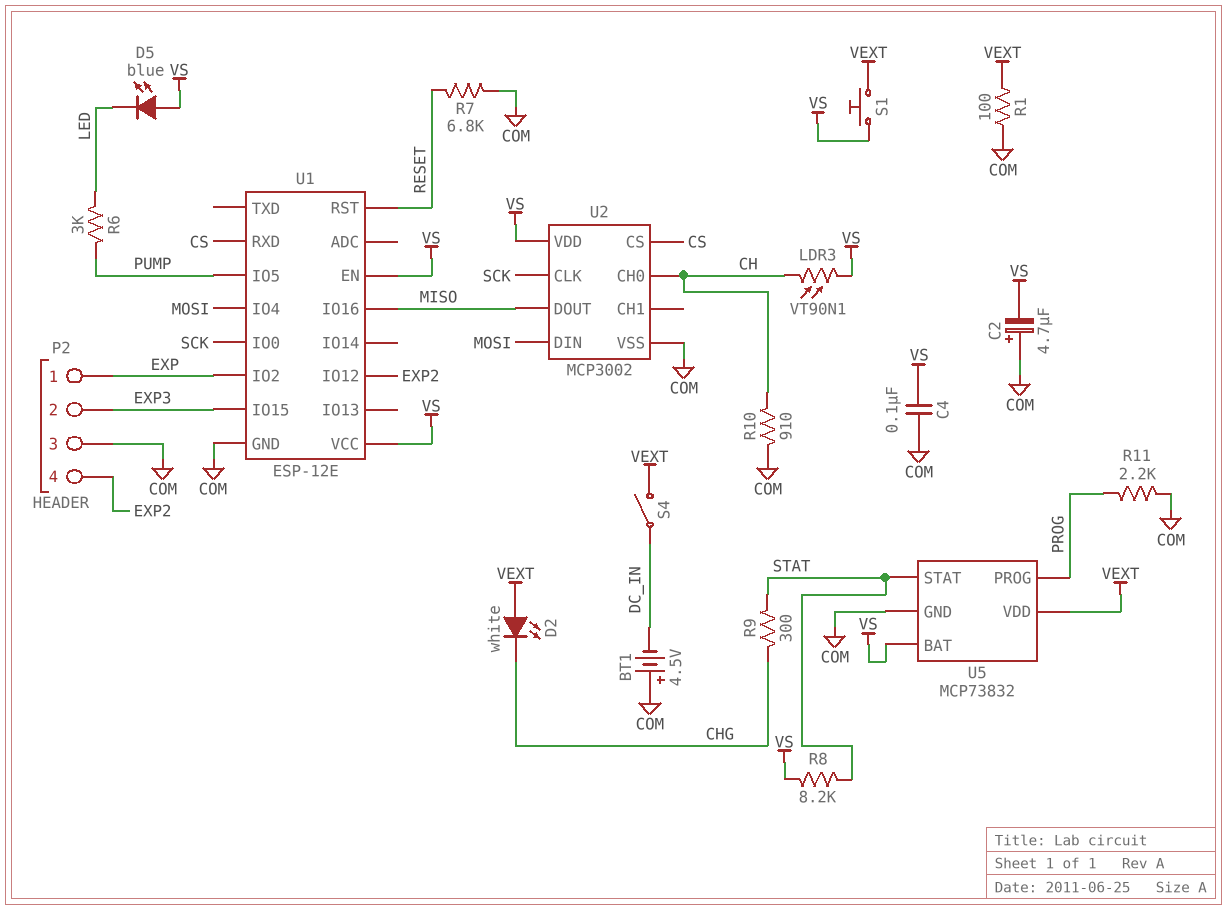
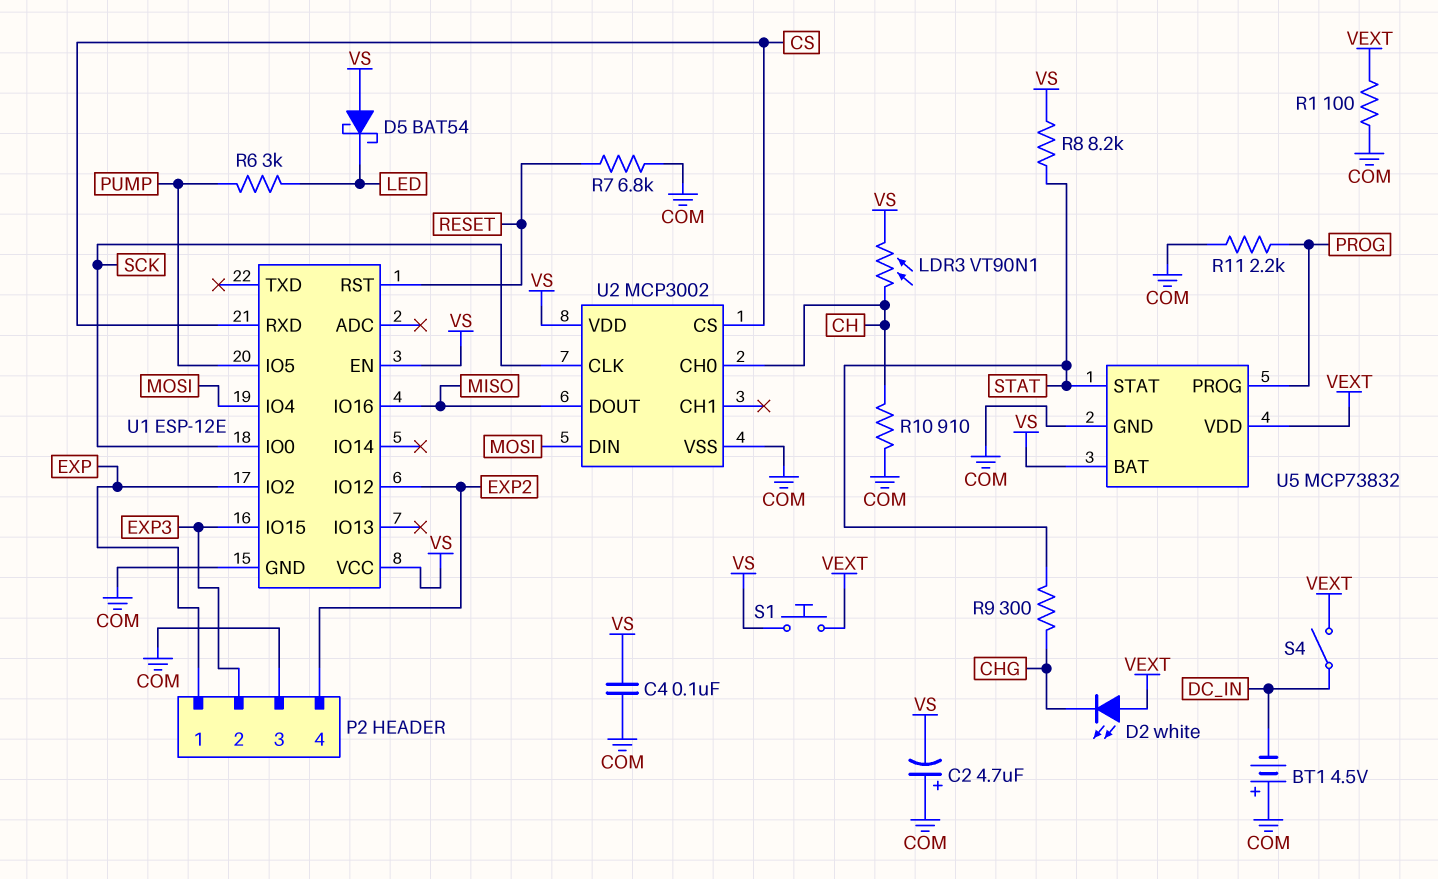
D5: LED blue (A VS, K LED) -> schottky BAT54 (A VS, K LED)

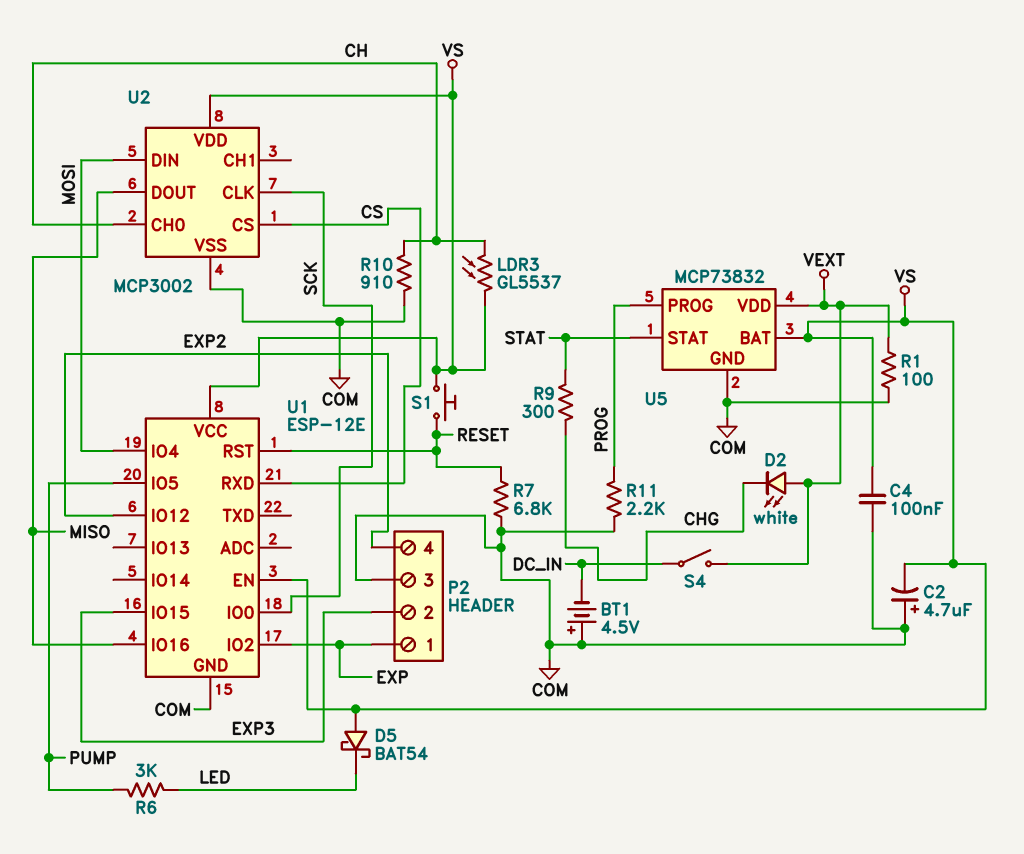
LDR3: VT90N1 (CH, VS) -> GL5537 (CH, VS)
R8: 8.2k (STAT, VS) -> none
S1: button (VEXT, VS) -> button (RESET, VS)

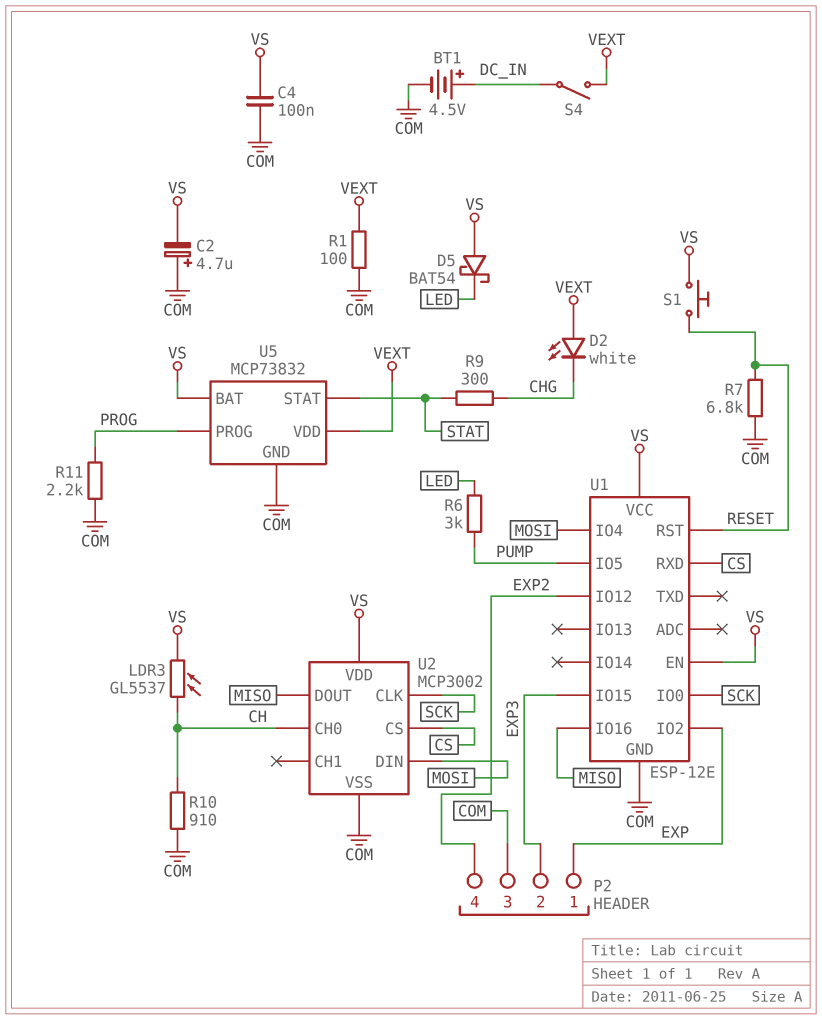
BT1: 4.5V (plus COM, minus DC_IN) -> 4.5V (plus DC_IN, minus COM)

